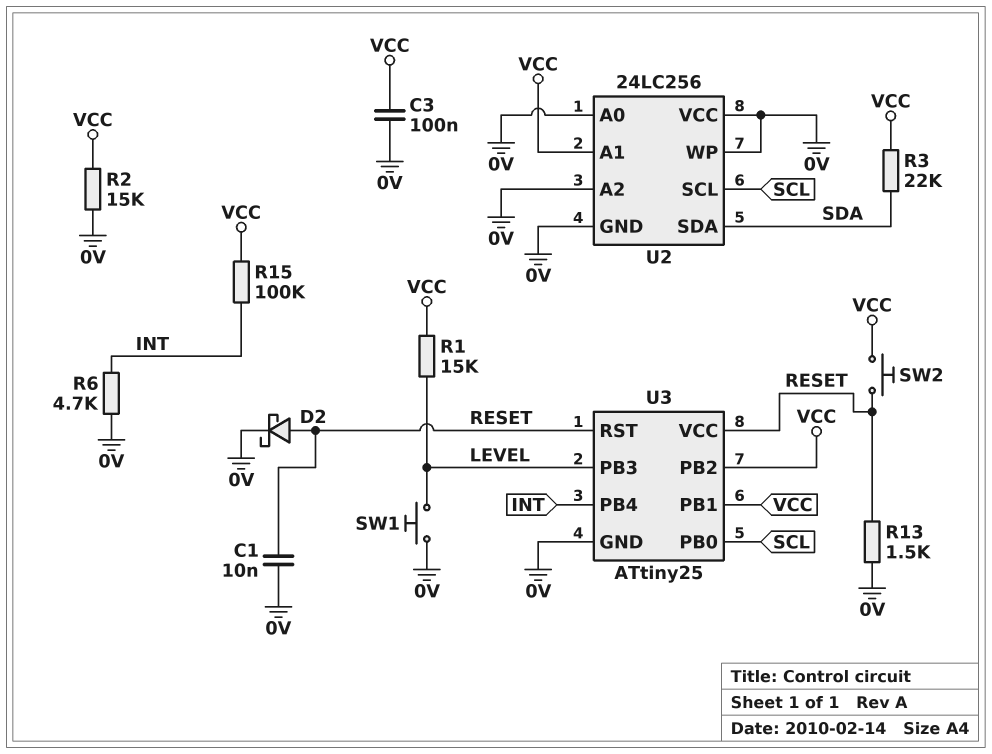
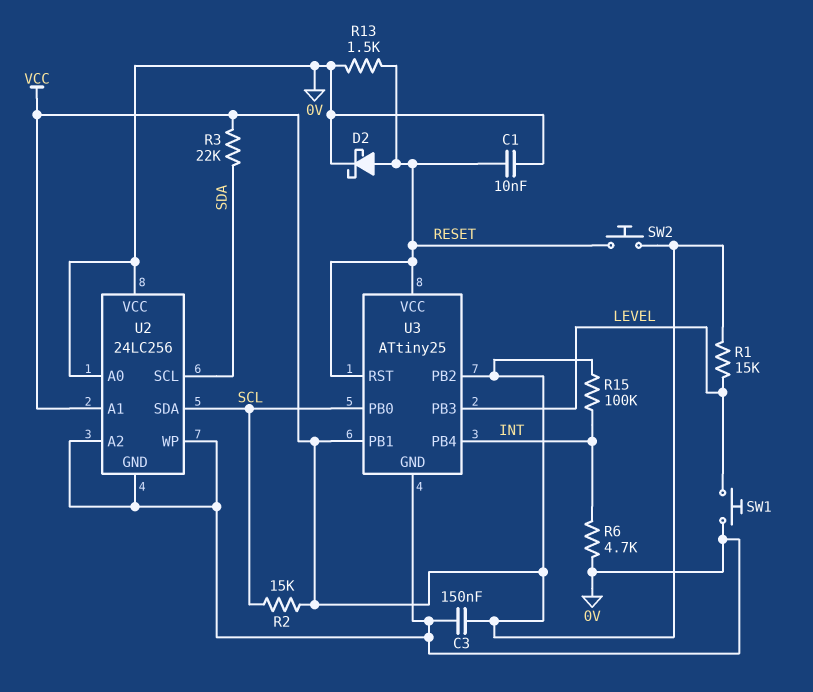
C3: 100nF (0V, VCC) -> 150nF (0V, VCC)
R2: 15k (0V, VCC) -> 15k (SCL, VCC)
U2 pin SCL: SCL -> SDA
U2 pin SDA: SDA -> SCL

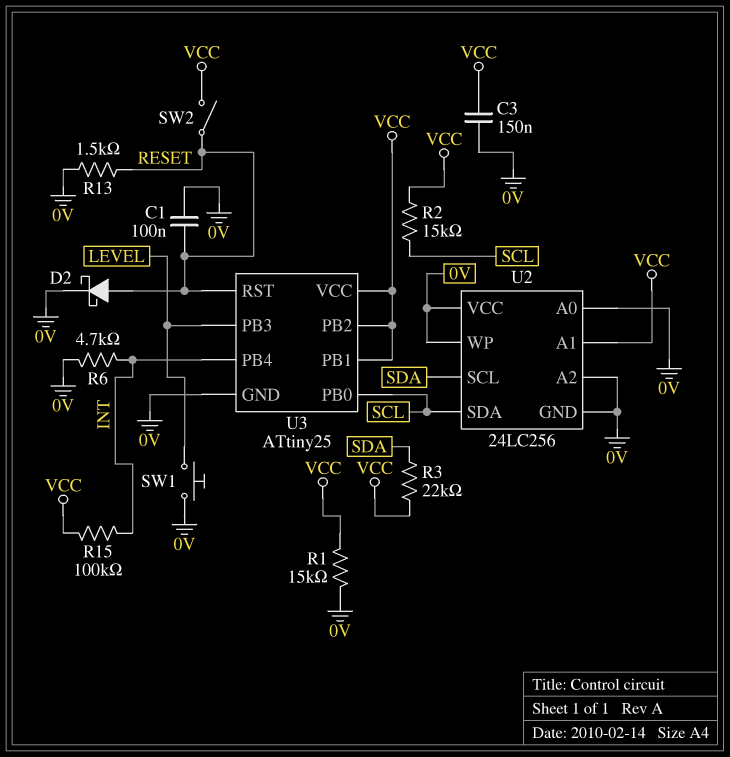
C1: 10nF (0V, RESET) -> 100nF (0V, RESET)
R1: 15k (LEVEL, VCC) -> 15k (0V, VCC)
SW2: button (RESET, VCC) -> switch (RESET, VCC)
U3 pin VCC: RESET -> VCC

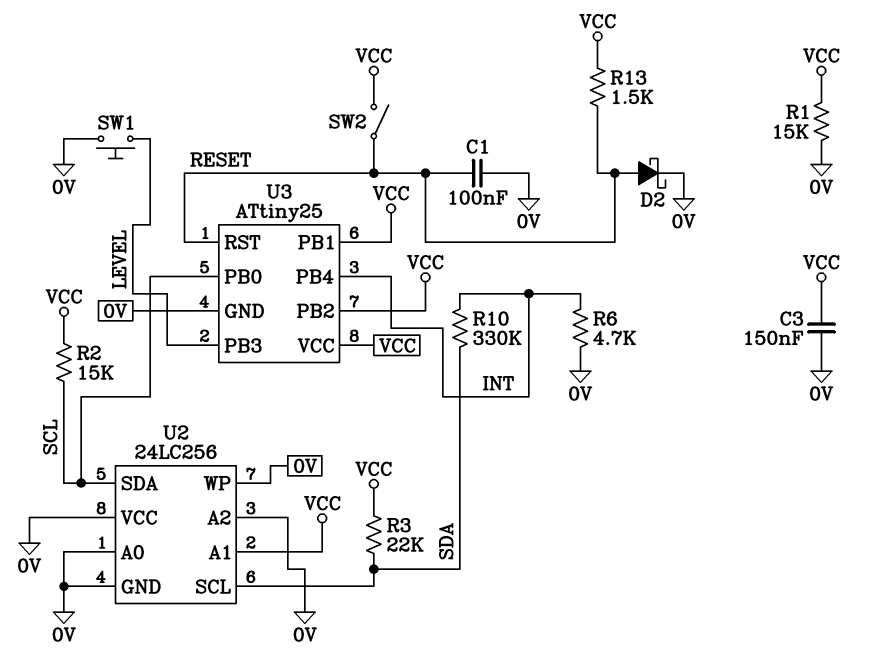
R10: none -> 330k (INT, SDA)
R13: 1.5k (0V, RESET) -> 1.5k (RESET, VCC)
R15: 100k (INT, VCC) -> none

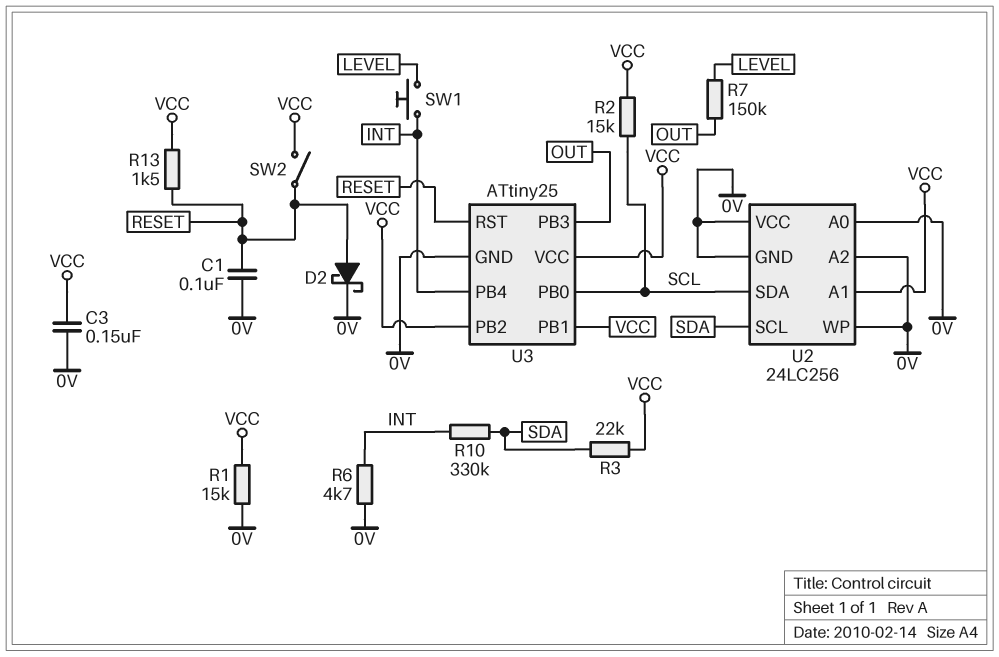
R7: none -> 150k (LEVEL, OUT)
SW1: button (0V, LEVEL) -> button (INT, LEVEL)
U3 pin PB3: LEVEL -> OUT

